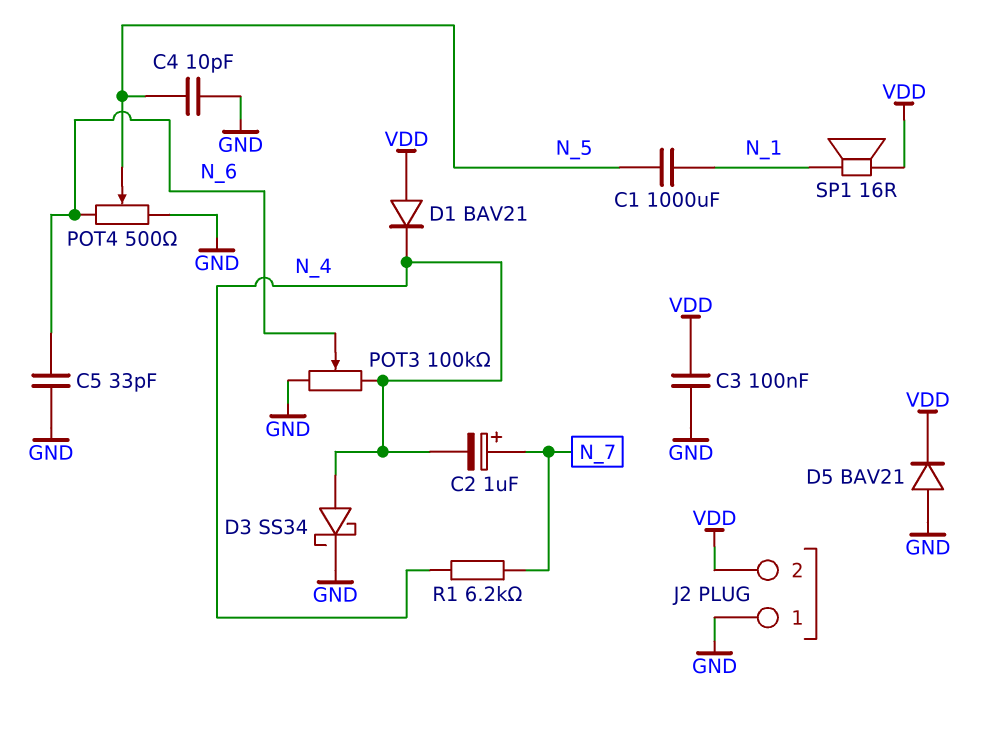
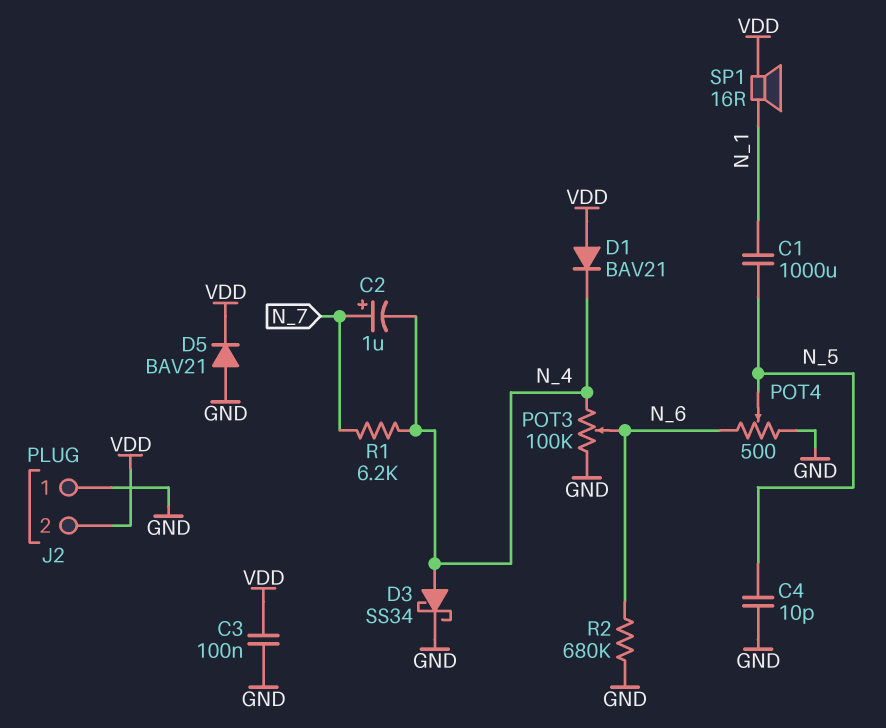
C5: 33pF (GND, N_6) -> none
R2: none -> 680k (GND, N_6)

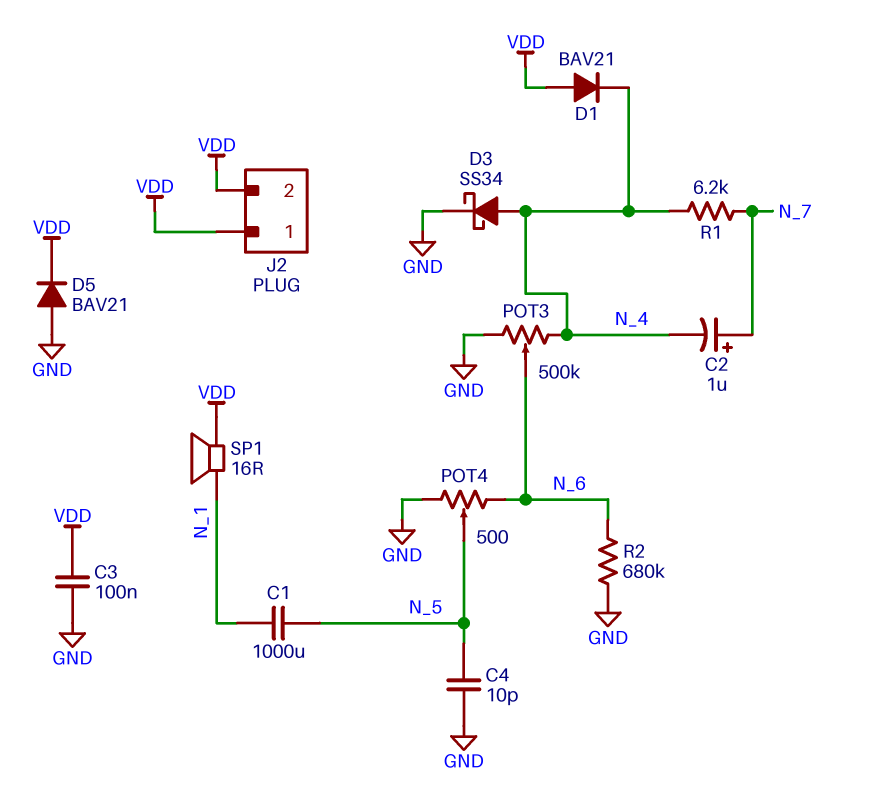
J2 pin 1: GND -> VDD
POT3: 100k (GND, N_4, wiper N_6) -> 500k (GND, N_4, wiper N_6)

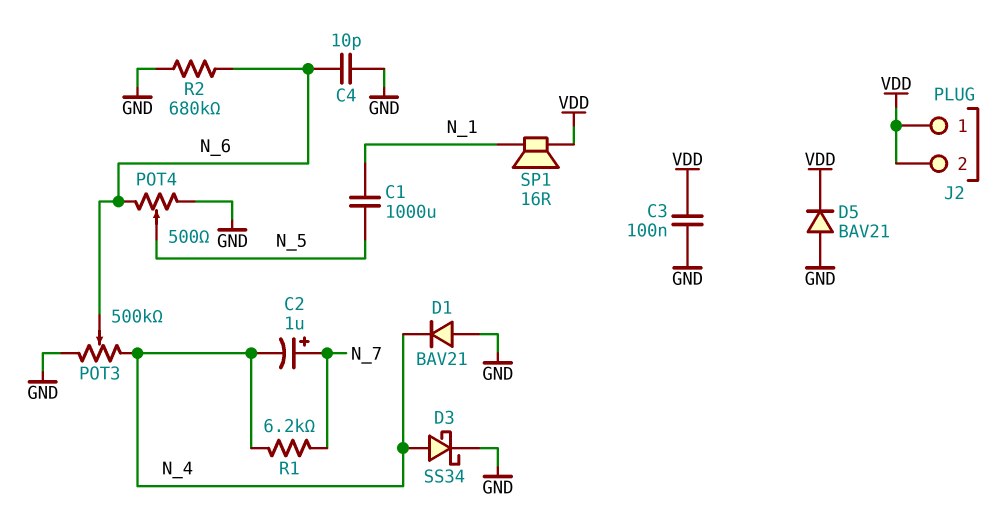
C4: 10pF (GND, N_5) -> 10pF (GND, N_6)
D1: diode BAV21 (A VDD, K N_4) -> diode BAV21 (A GND, K N_4)

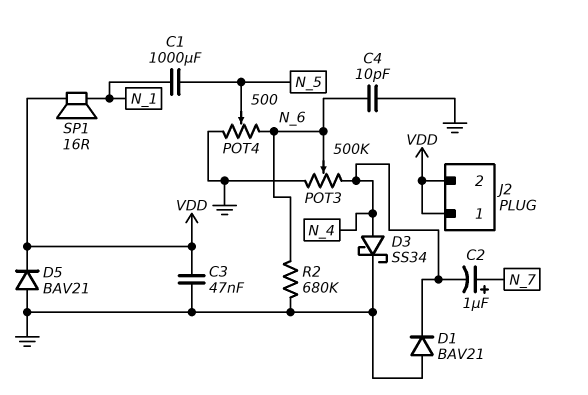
C3: 100nF (GND, VDD) -> 47nF (GND, VDD)
R1: 6.2k (N_4, N_7) -> none

